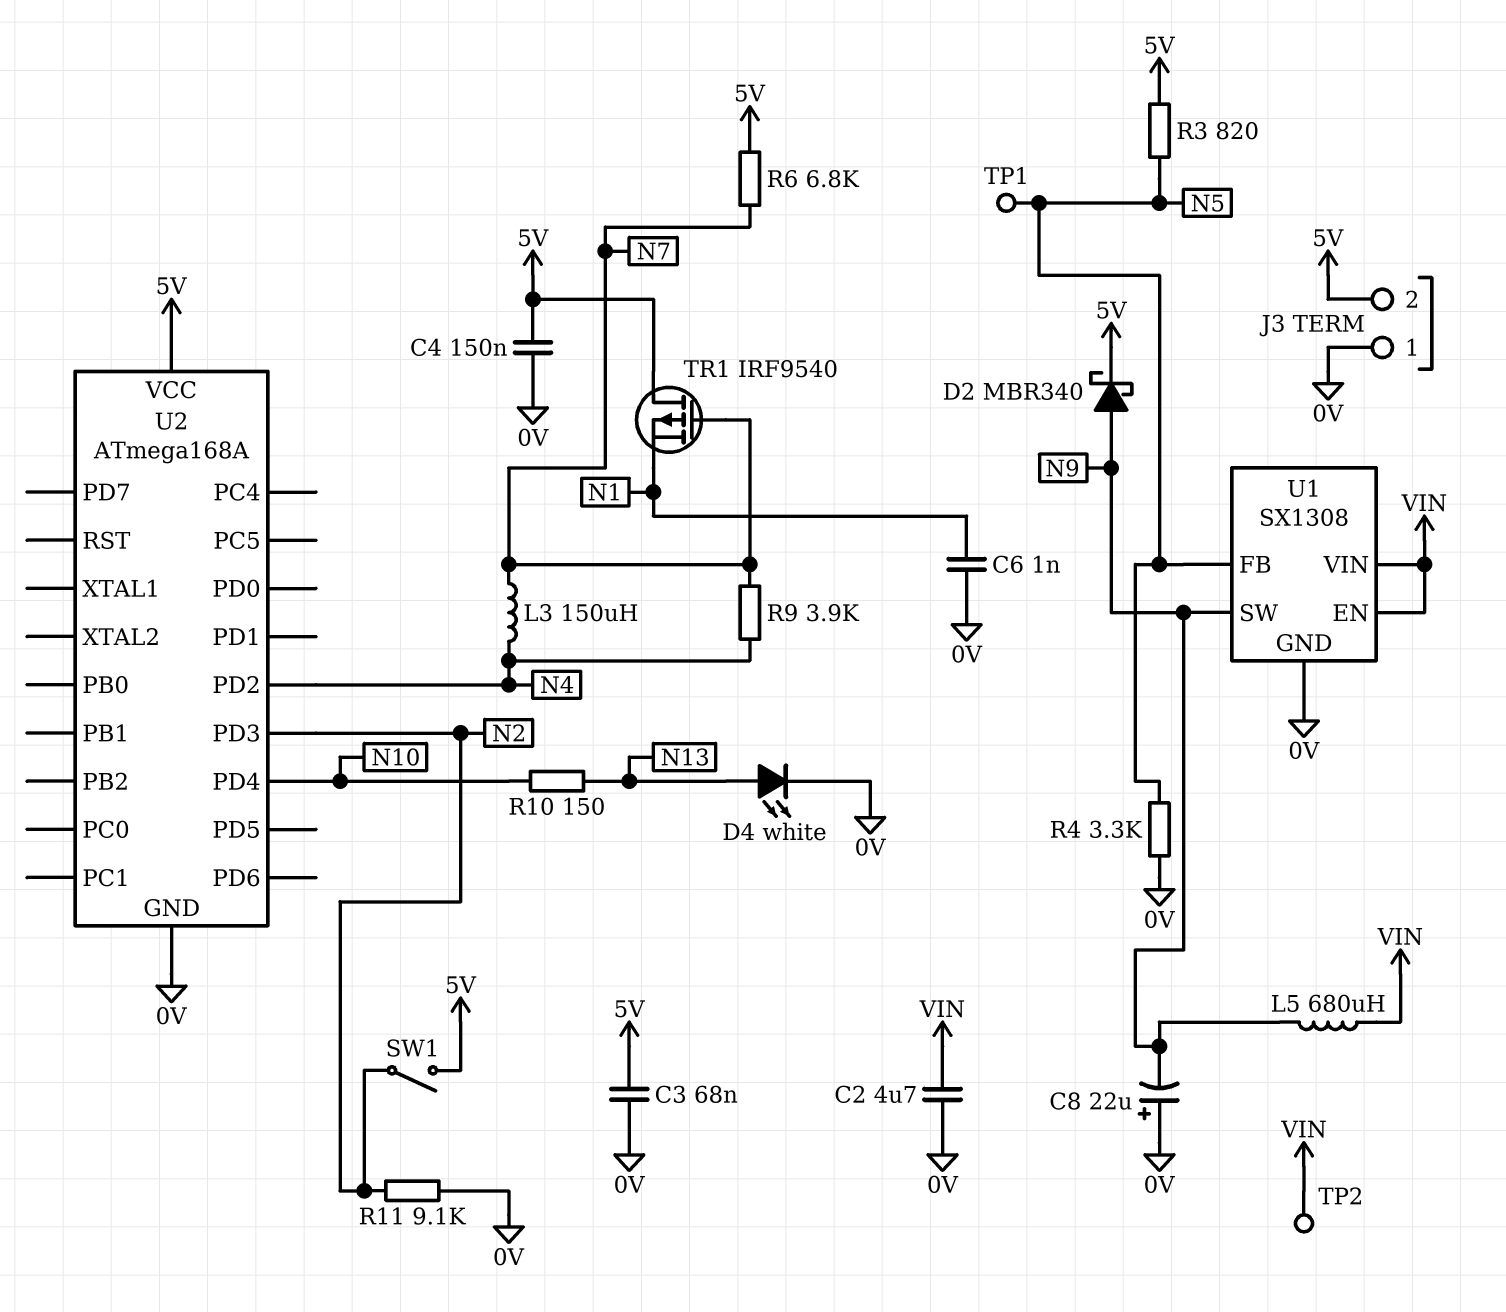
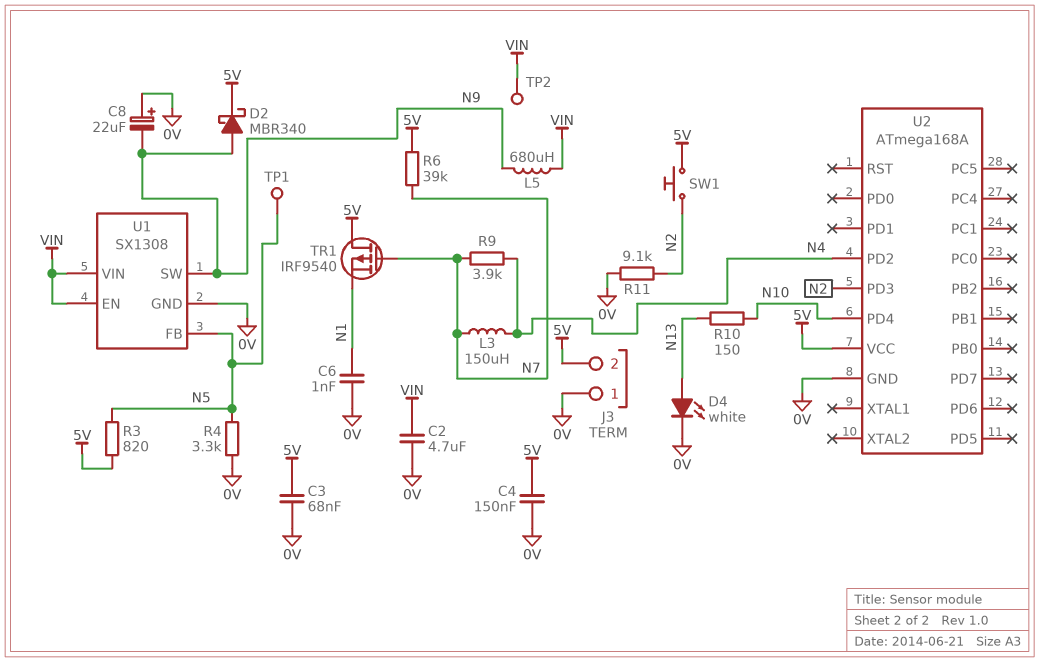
R6: 6.8k (5V, N7) -> 39k (5V, N7)
SW1: switch (5V, N2) -> button (5V, N2)

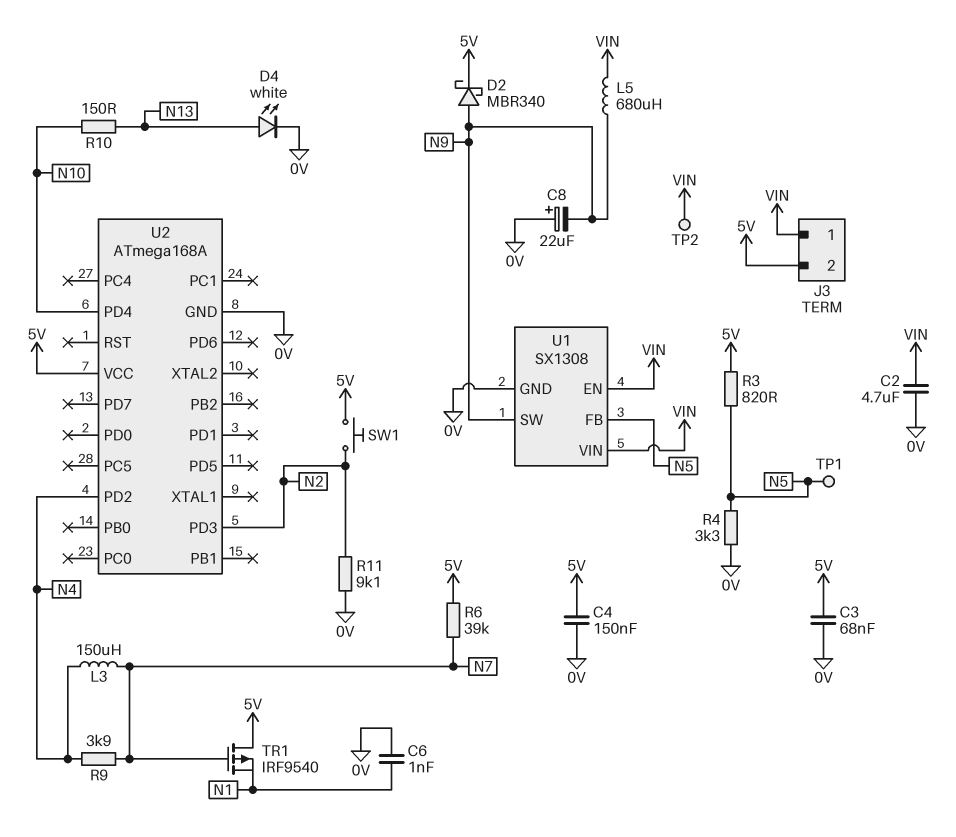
J3 pin 1: 0V -> VIN

